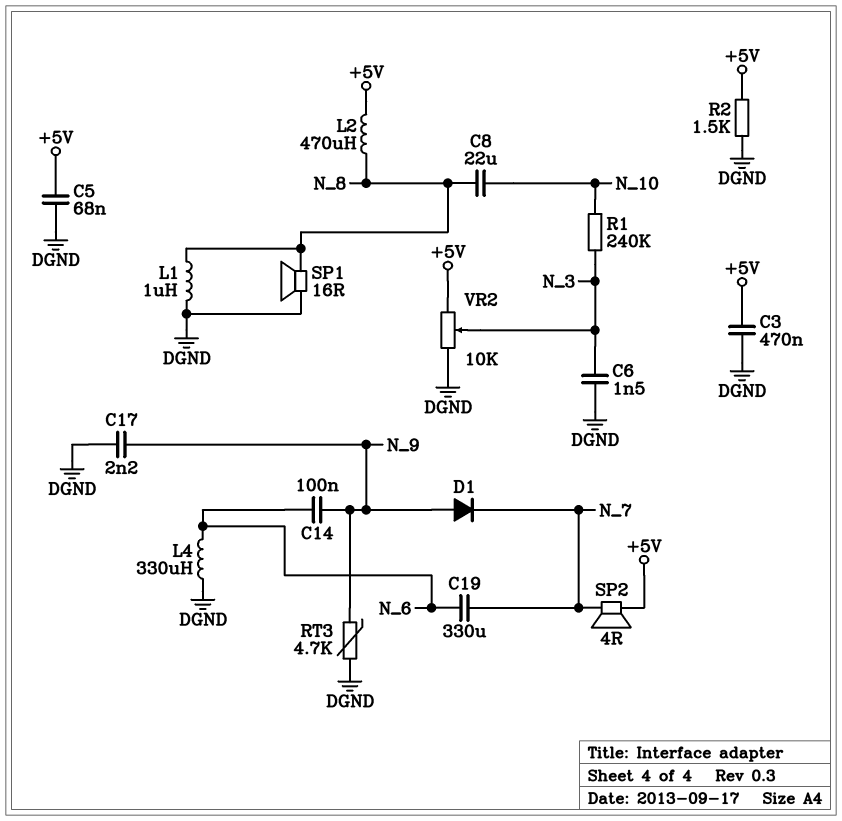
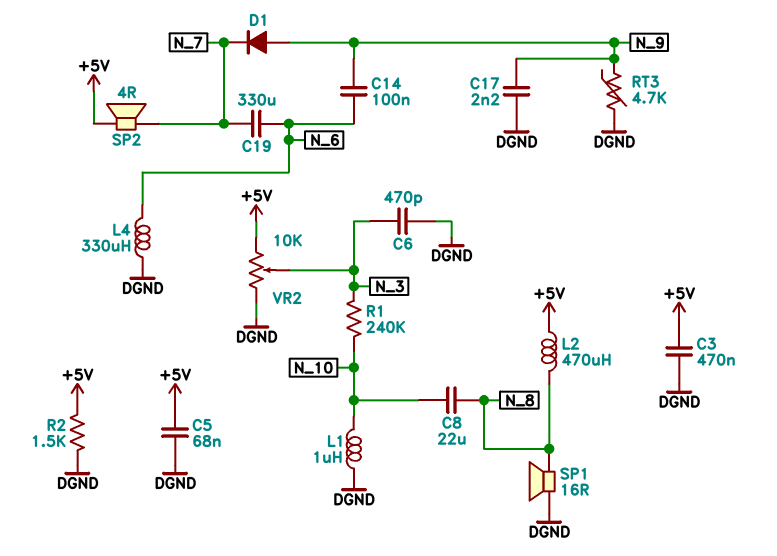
C6: 1.5nF (DGND, N_3) -> 470pF (DGND, N_3)
L1: 1uH (DGND, N_8) -> 1uH (DGND, N_10)

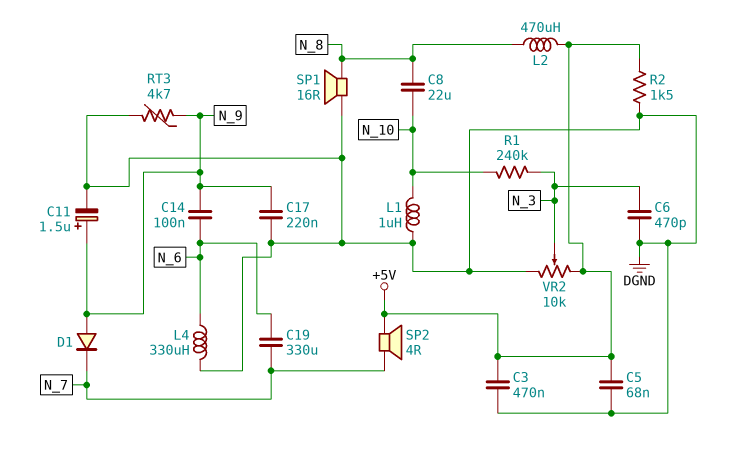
C11: none -> 1.5uF (plus N_9, minus DGND)
C17: 2.2nF (DGND, N_9) -> 220nF (DGND, N_9)

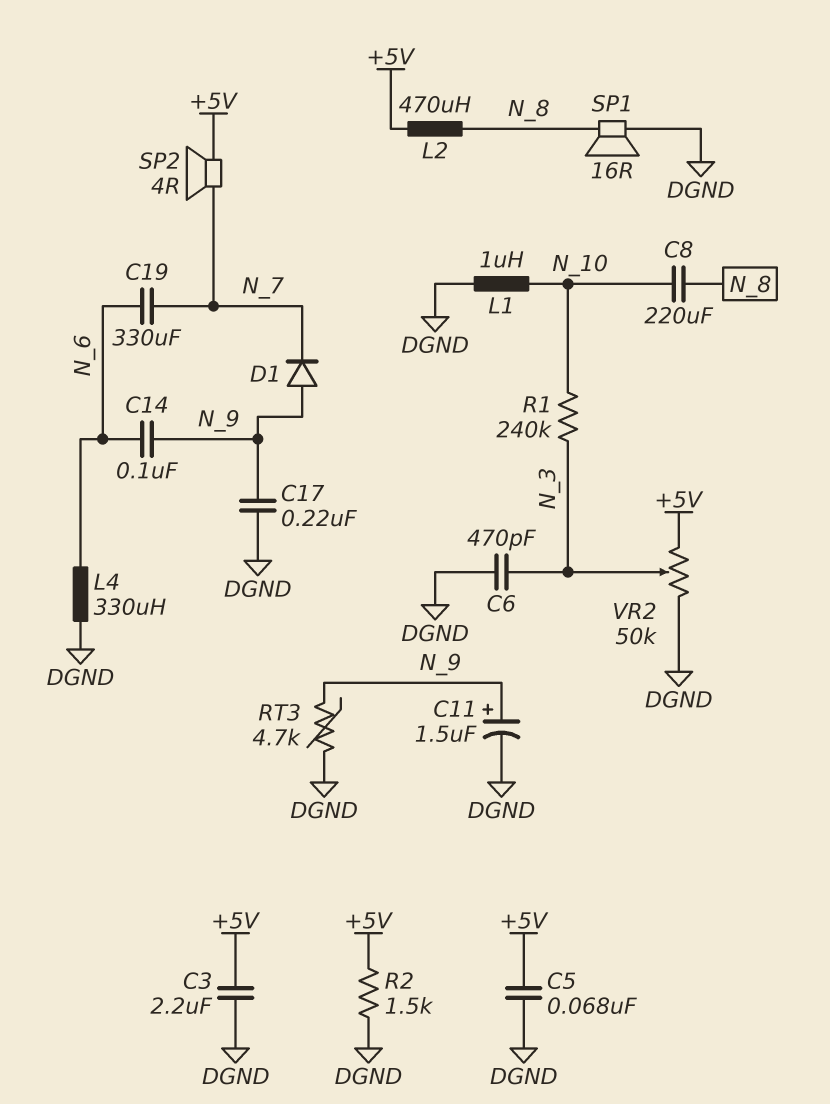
C3: 470nF (+5V, DGND) -> 2.2uF (+5V, DGND)
C8: 22uF (N_8, N_10) -> 220uF (N_8, N_10)
VR2: 10k (+5V, DGND, wiper N_3) -> 50k (+5V, DGND, wiper N_3)

